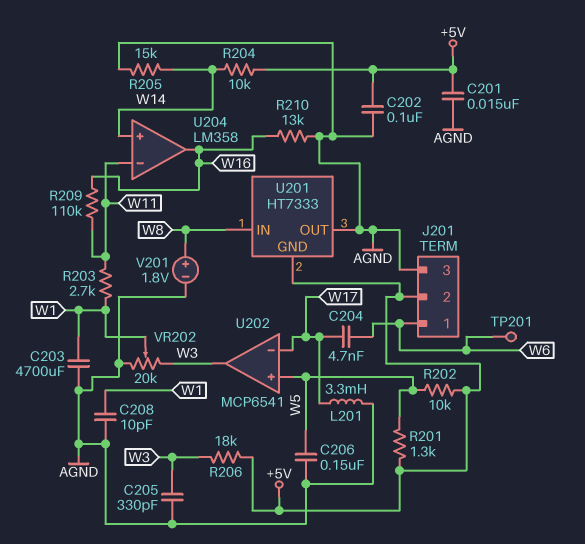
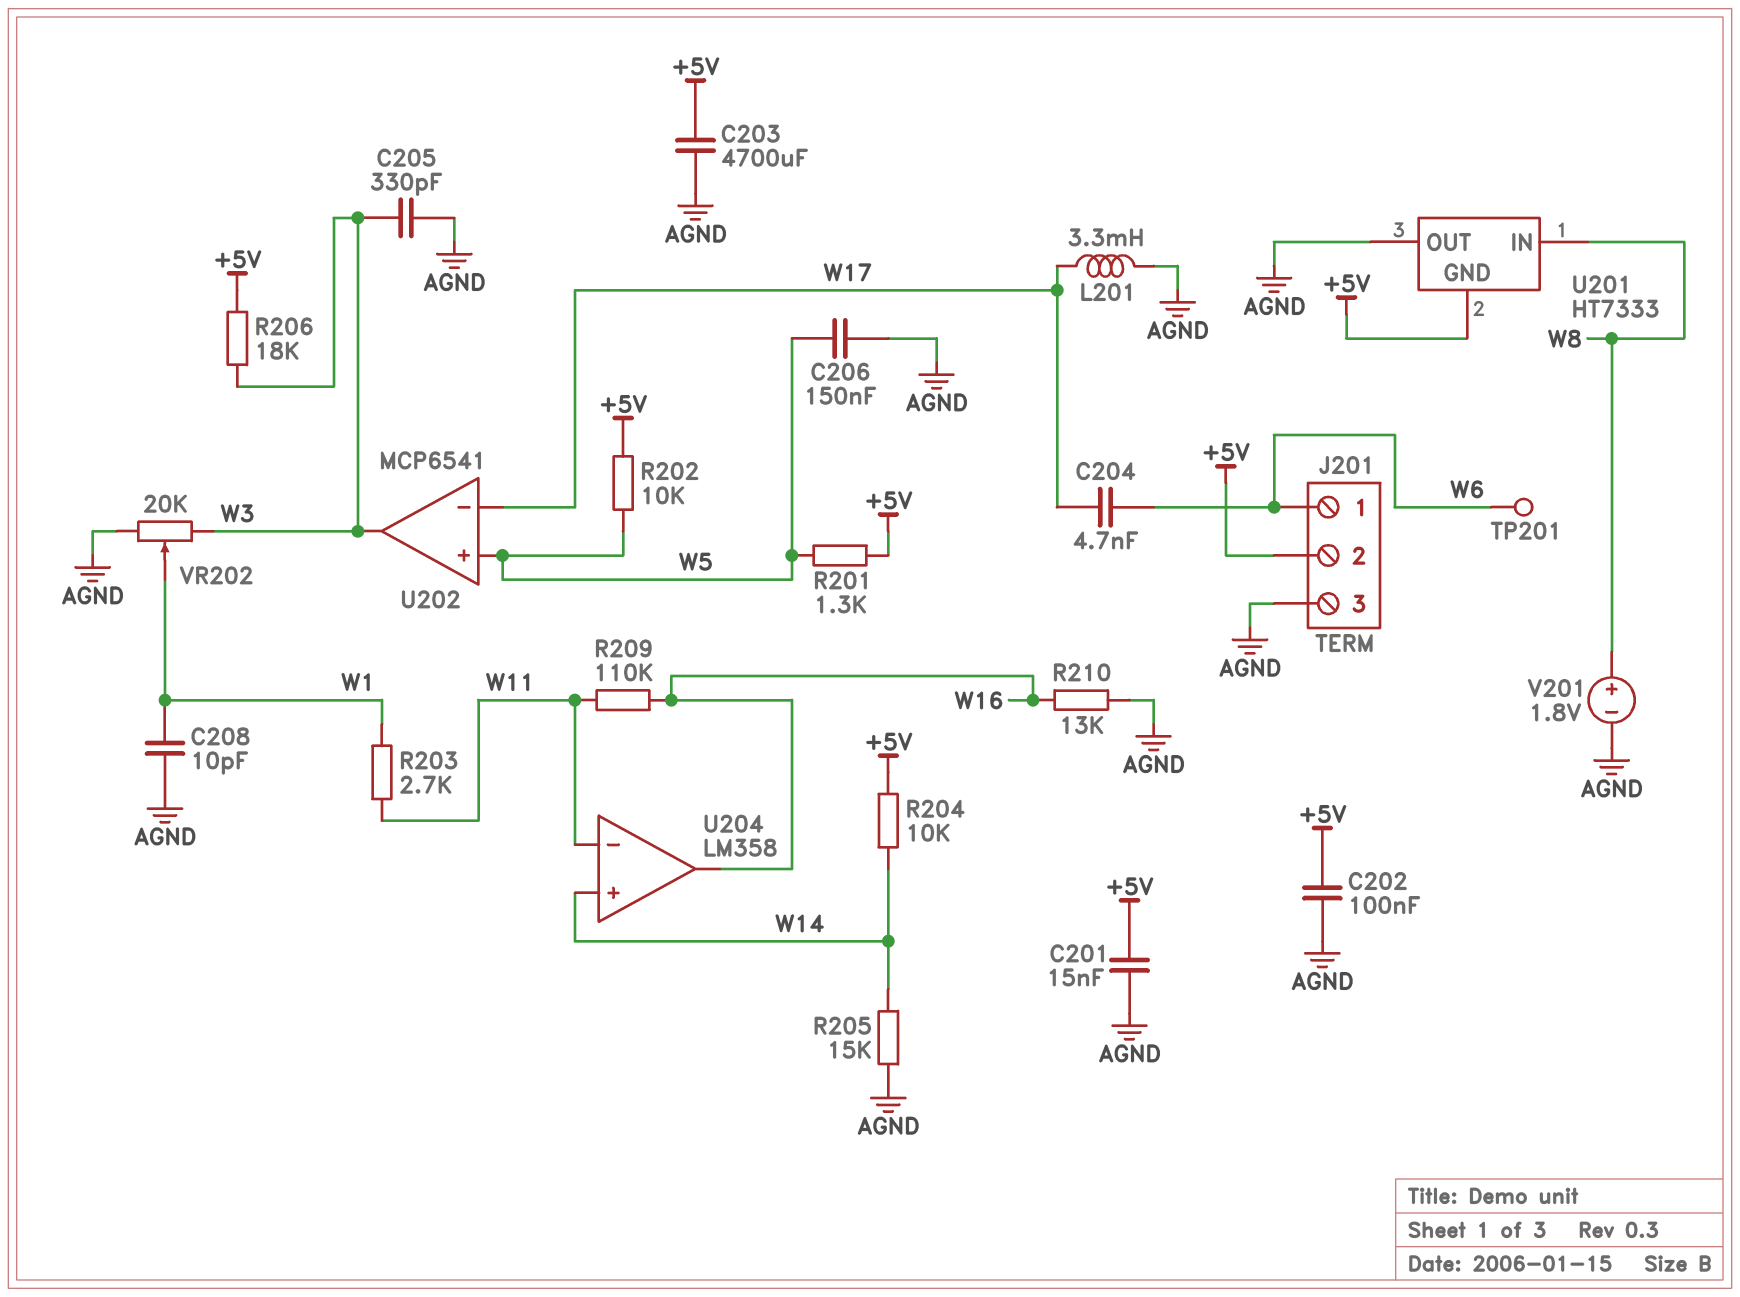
C203: 4700uF (AGND, W1) -> 4700uF (+5V, AGND)

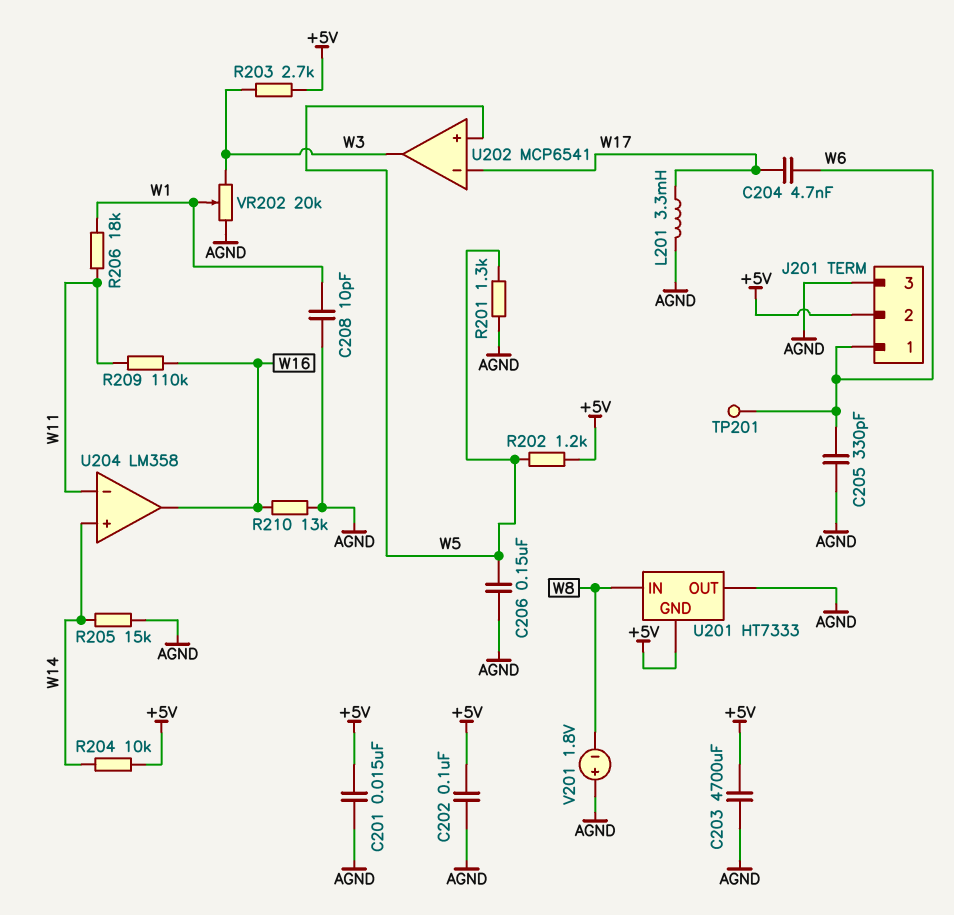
C205: 330pF (AGND, W3) -> 330pF (AGND, W6)
R201: 1.3k (+5V, W5) -> 1.3k (AGND, W5)
R202: 10k (+5V, W5) -> 1.2k (+5V, W5)
R203: 2.7k (W1, W11) -> 2.7k (+5V, W3)
R206: 18k (+5V, W3) -> 18k (W1, W11)
V201: 1.8V (plus W8, minus AGND) -> 1.8V (plus AGND, minus W8)

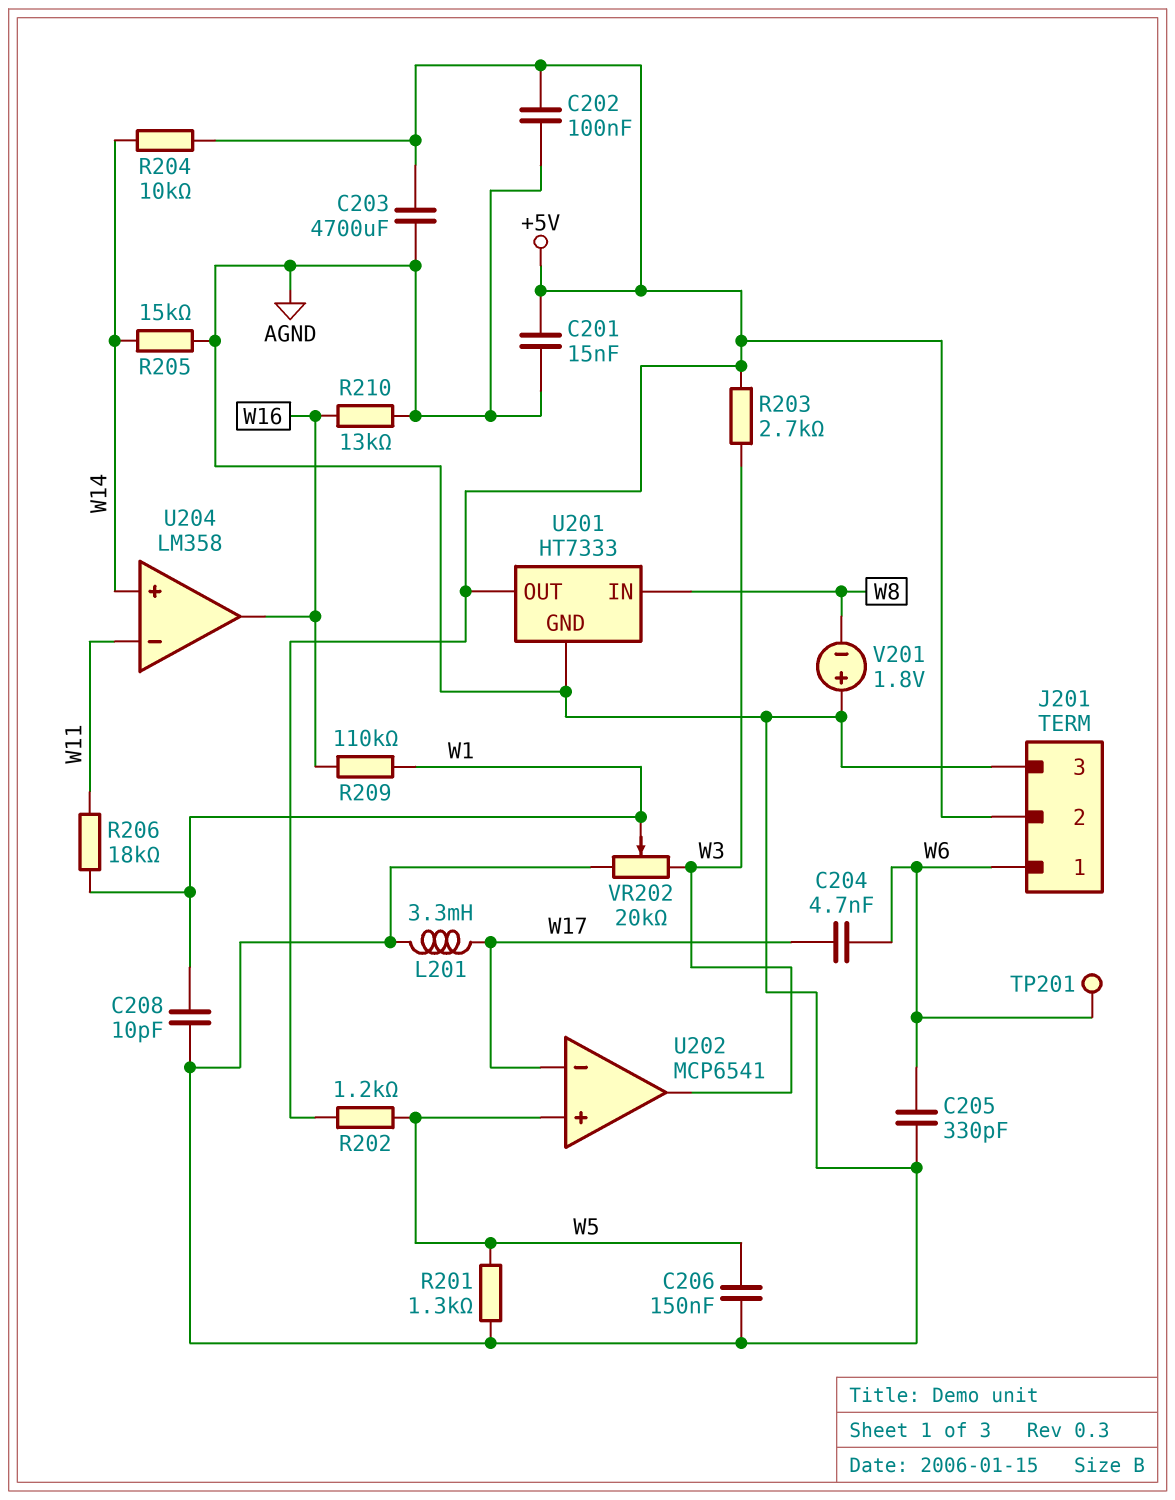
R209: 110k (W11, W16) -> 110k (W1, W16)
U201 pin GND: +5V -> AGND
U201 pin OUT: AGND -> +5V

